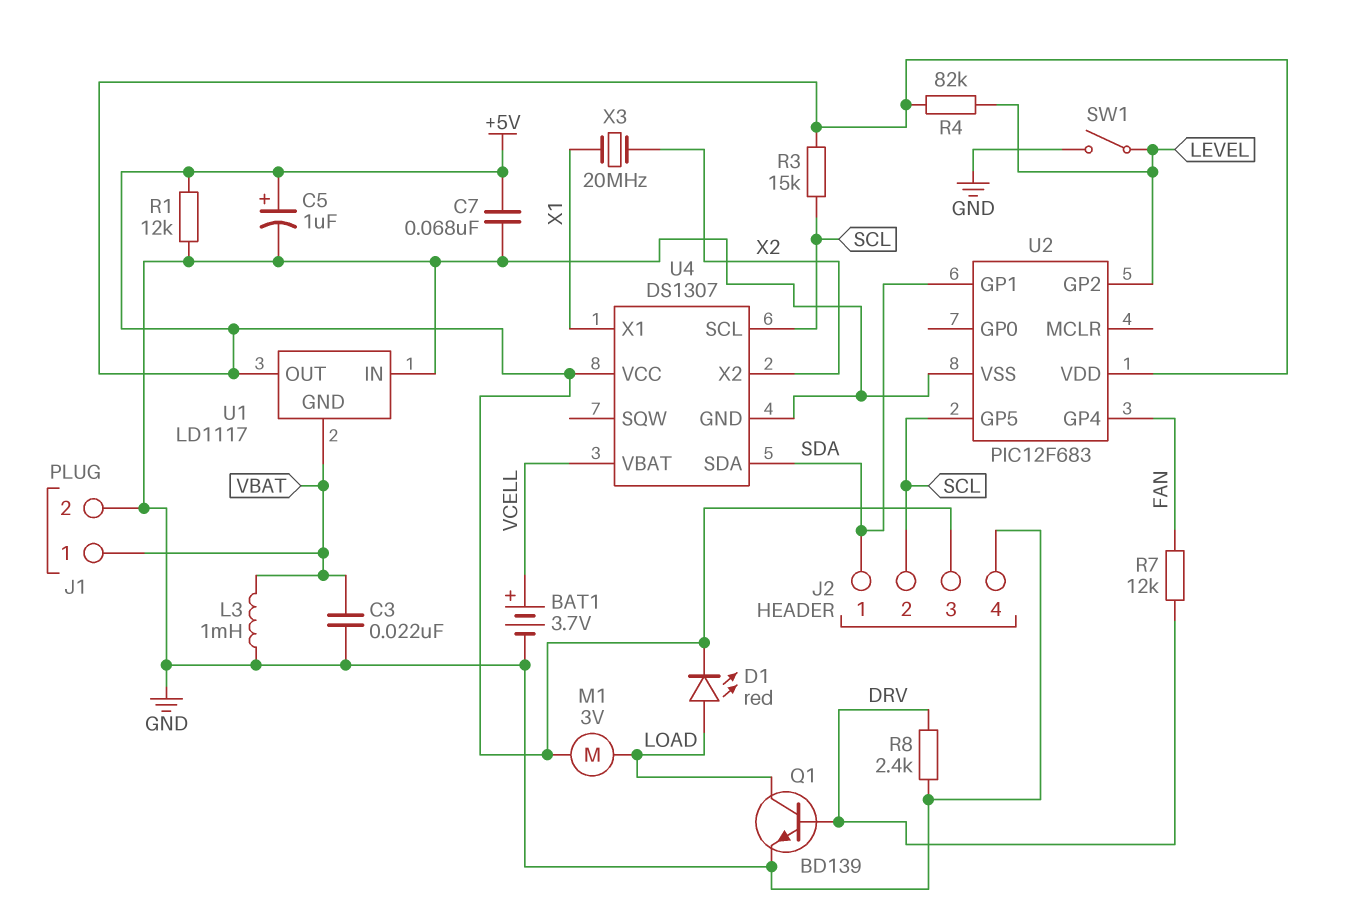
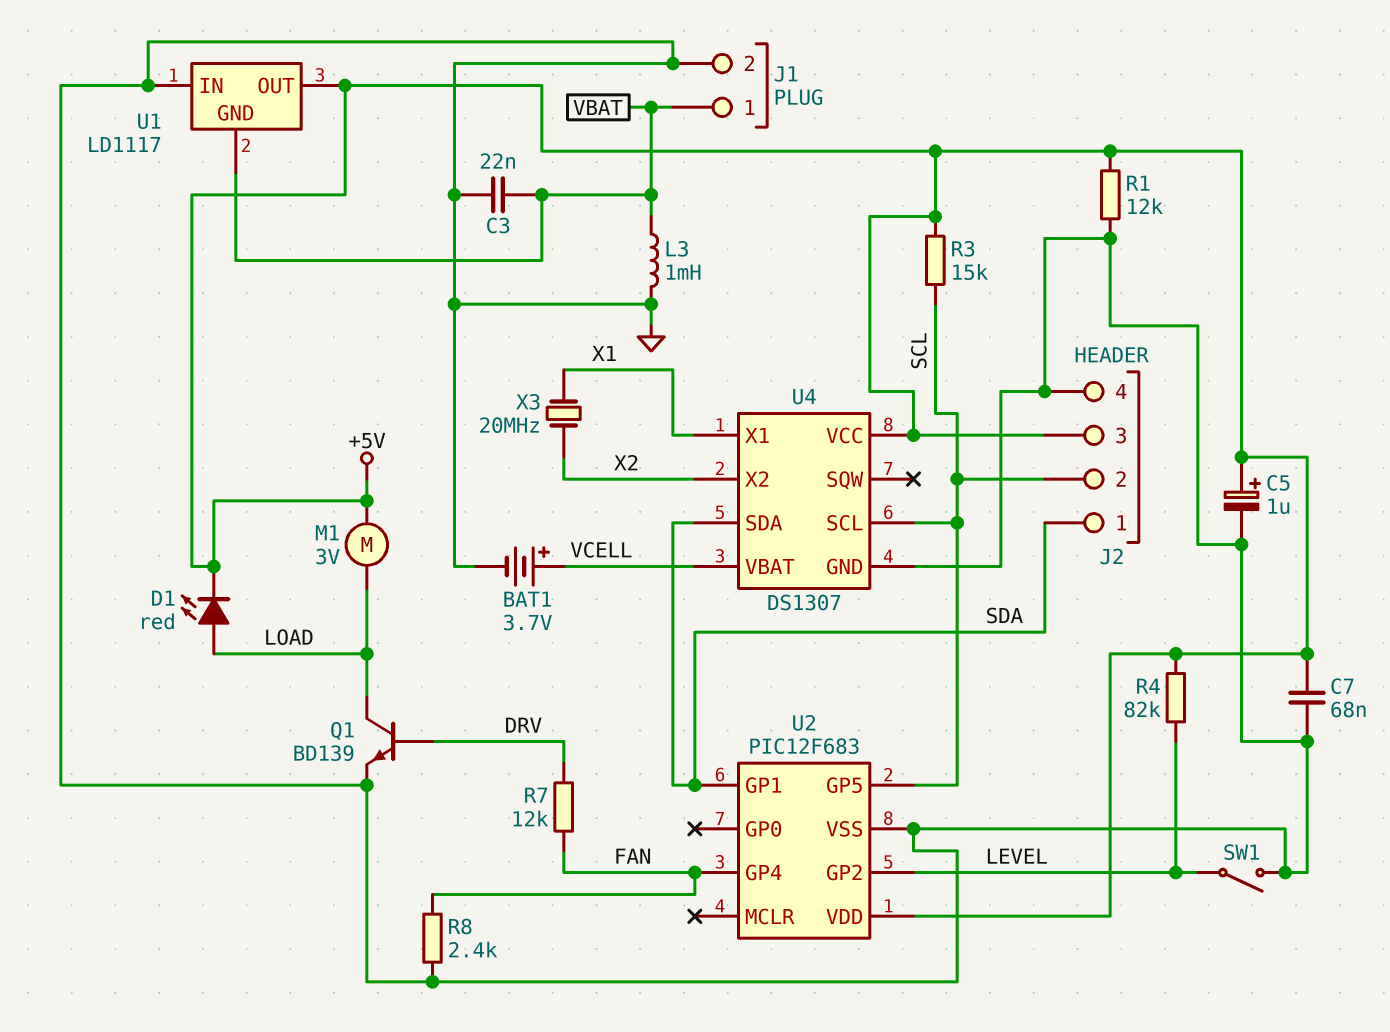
R8: 2.4k (DRV, GND) -> 2.4k (FAN, GND)

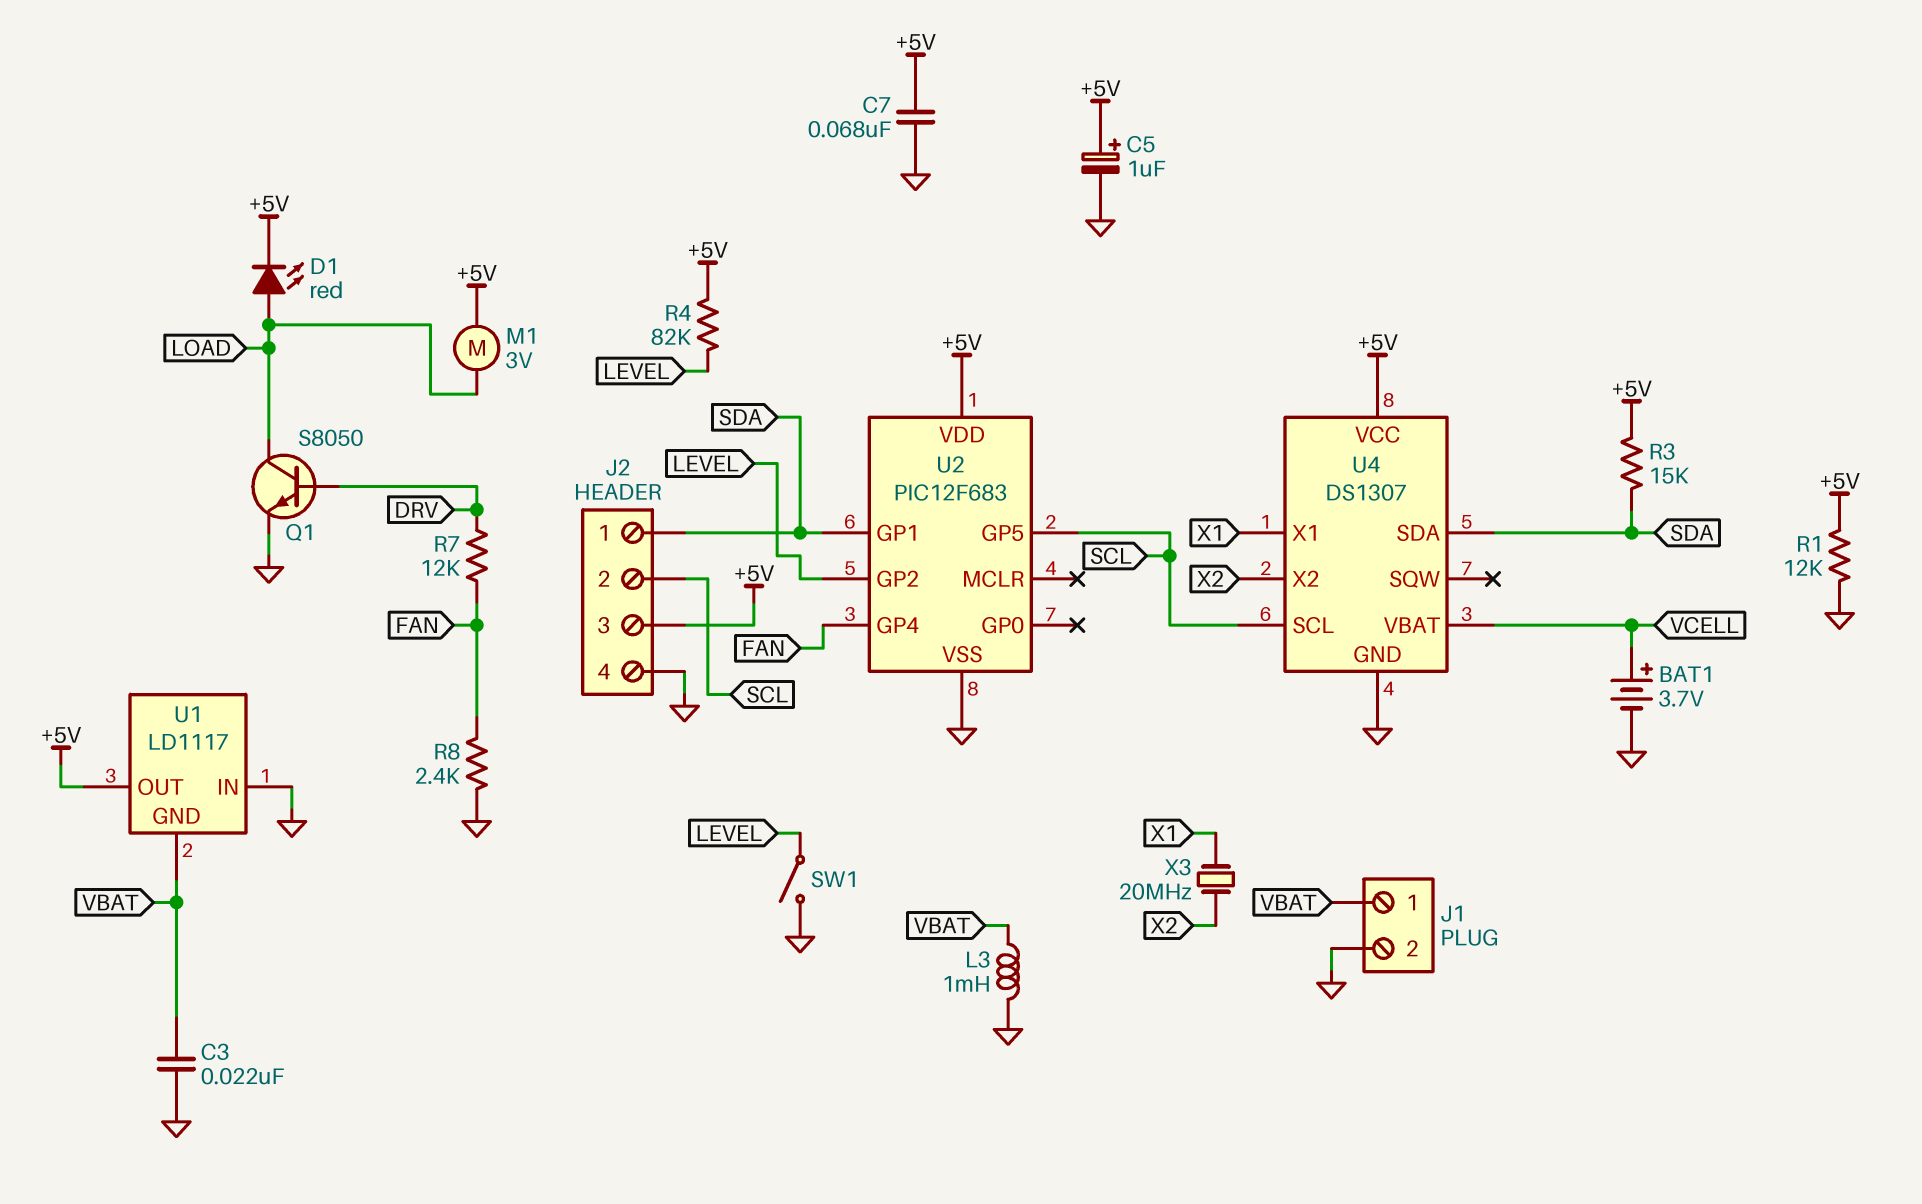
Q1: NPN BD139 (B DRV, C LOAD, E GND) -> NPN S8050 (B DRV, C LOAD, E GND)
R3: 15k (+5V, SCL) -> 15k (+5V, SDA)

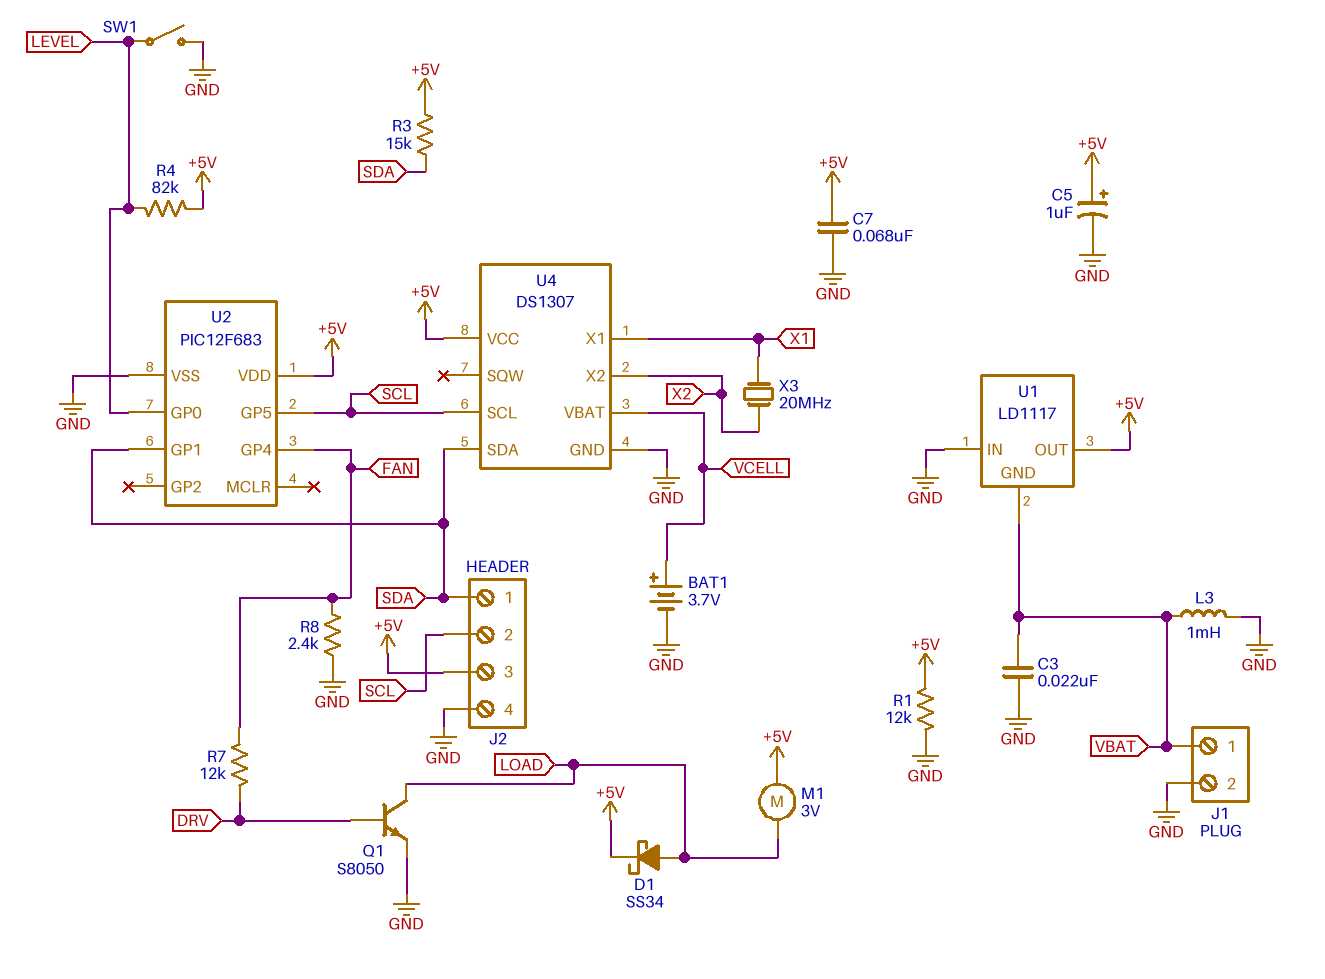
D1: LED red (A LOAD, K +5V) -> schottky SS34 (A LOAD, K +5V)
U2 pin GP0: none -> LEVEL
U2 pin GP2: LEVEL -> none

